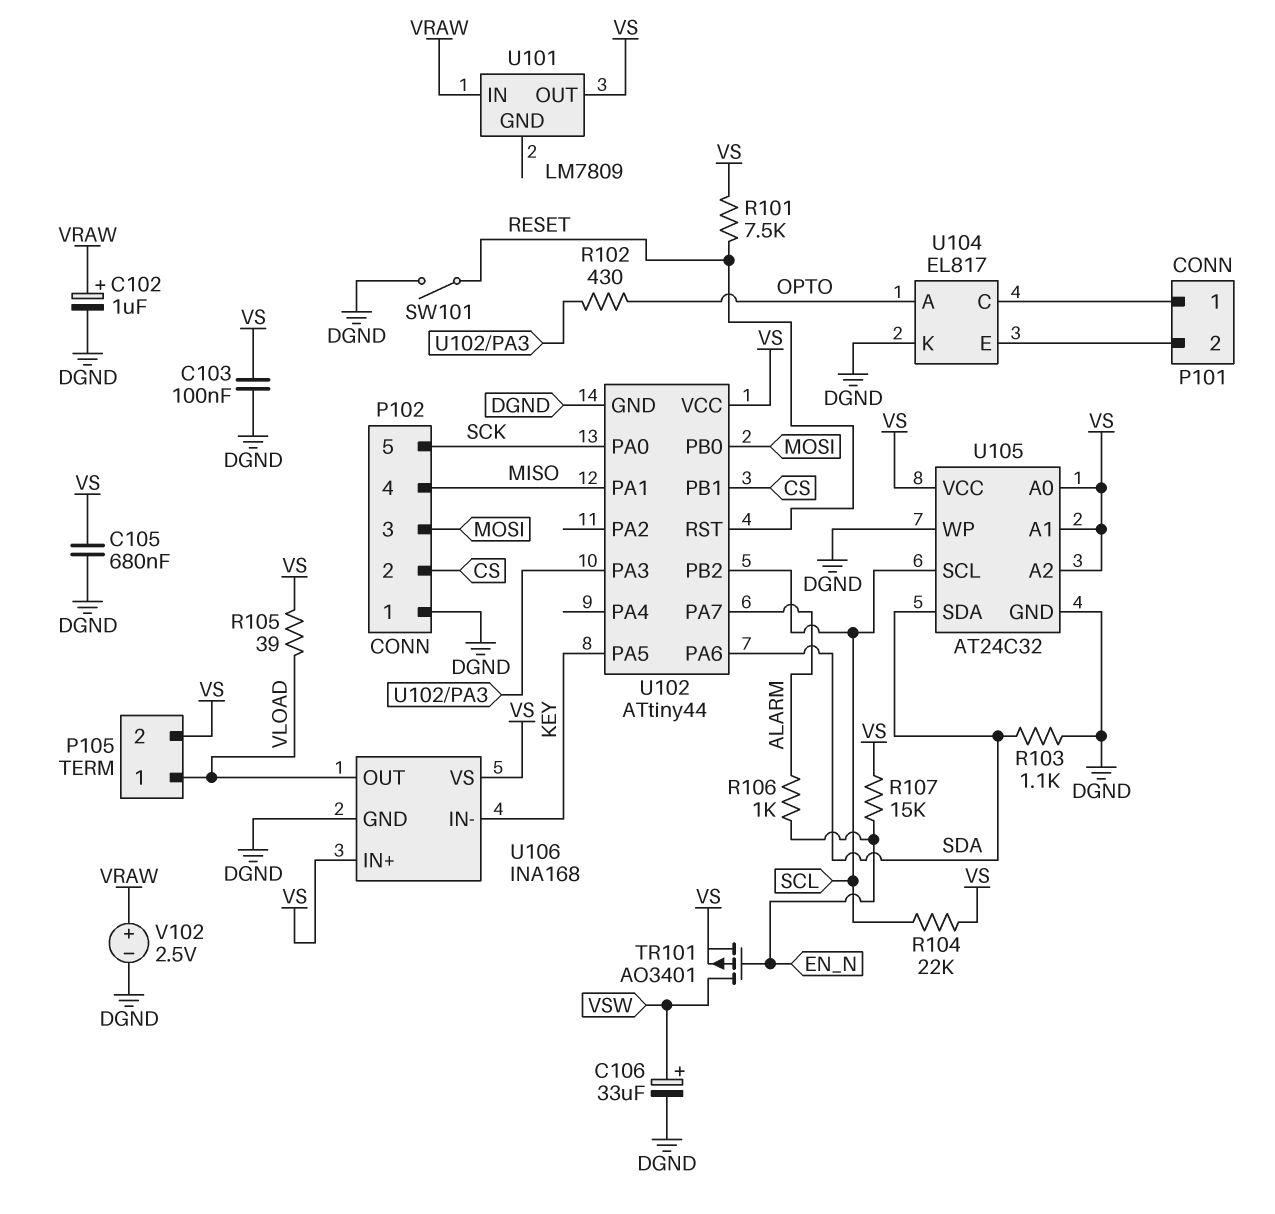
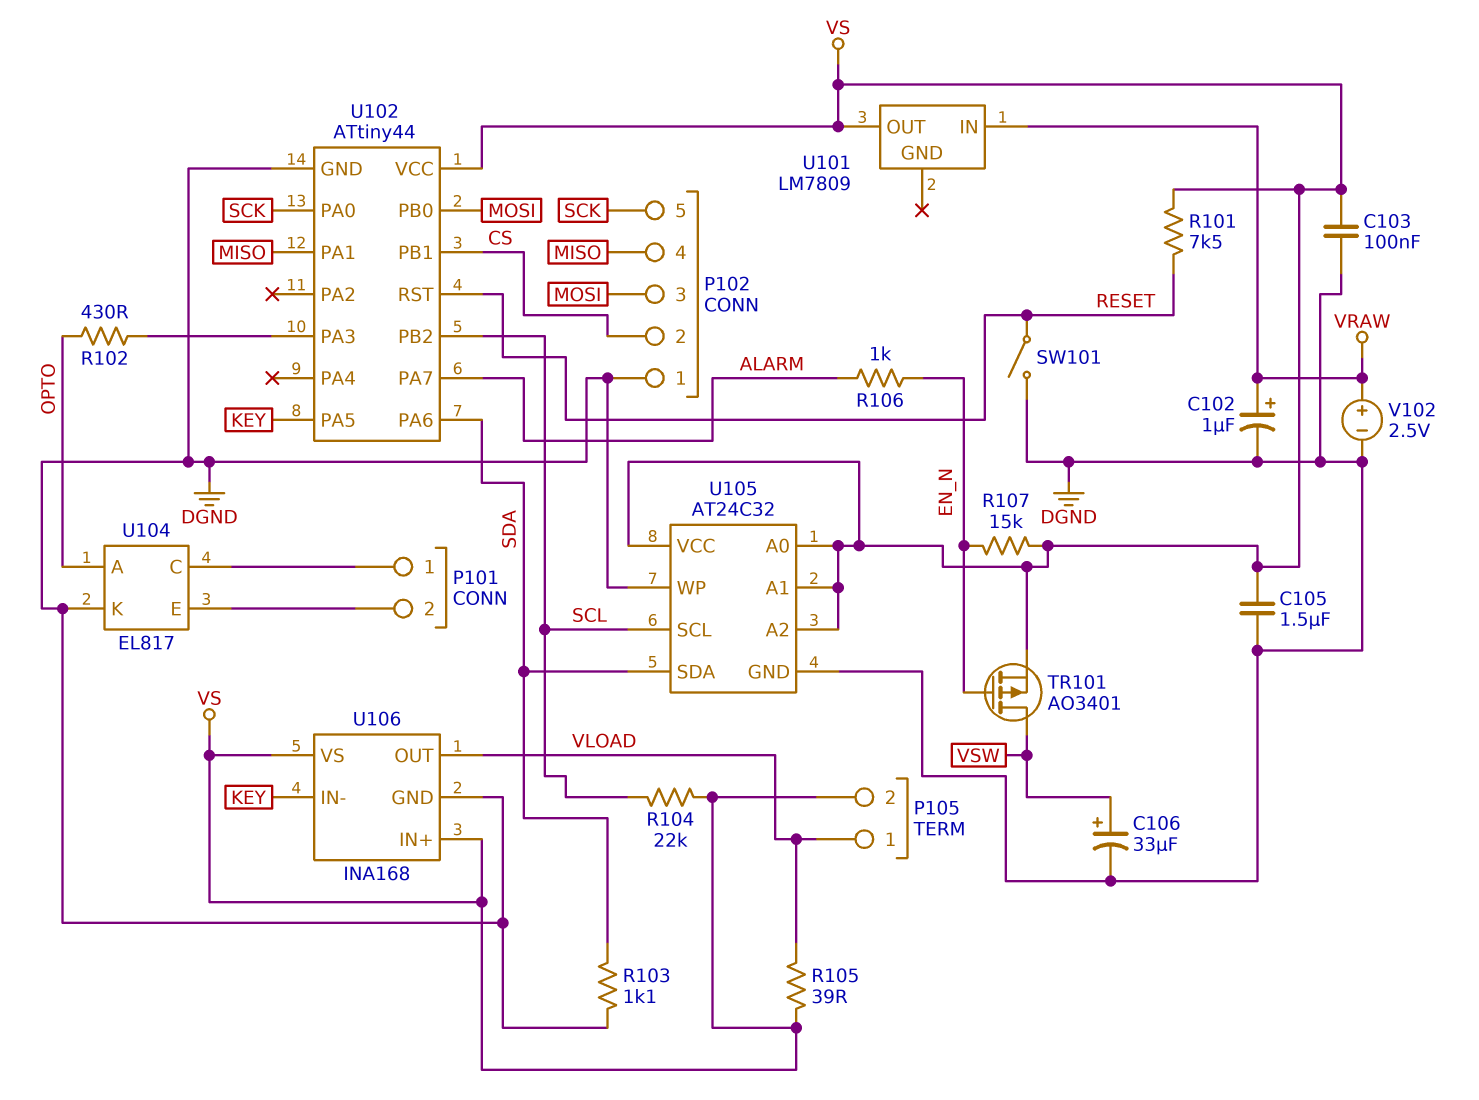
C105: 680nF (DGND, VS) -> 1.5uF (DGND, VS)

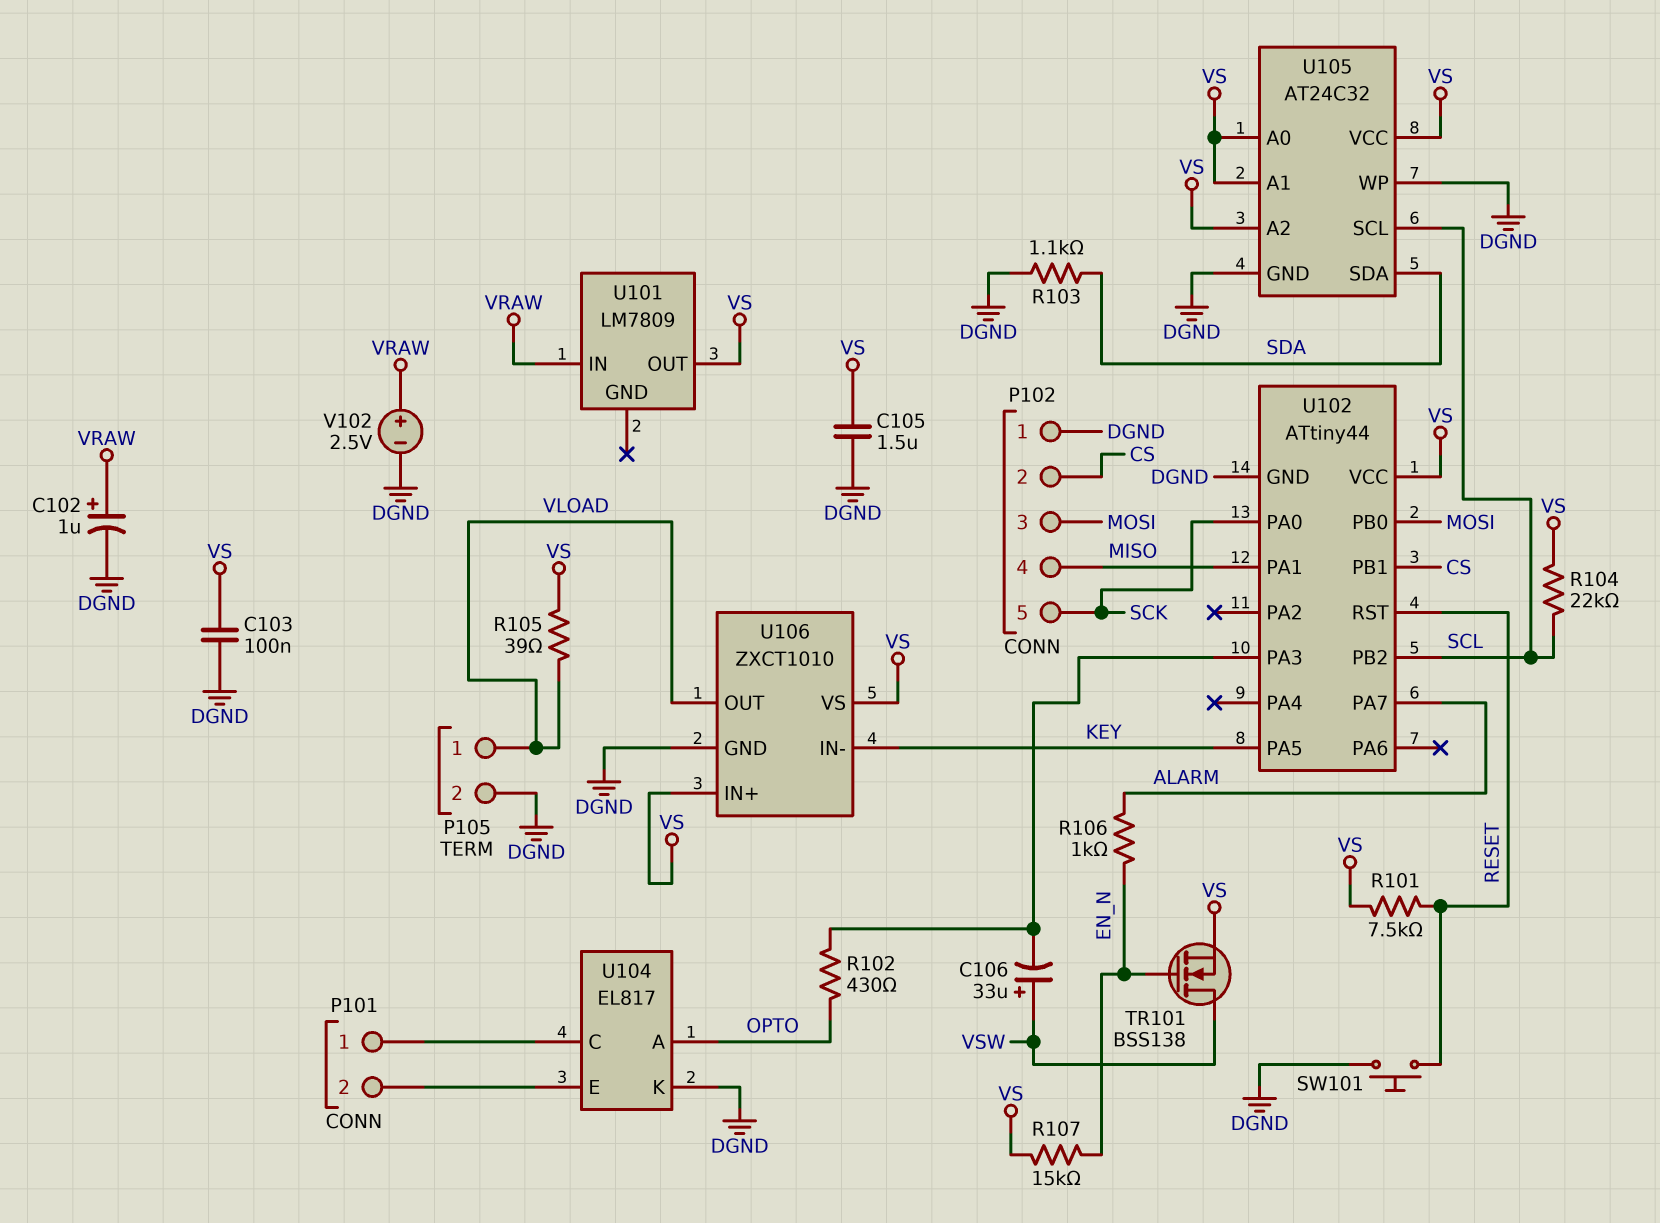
C106: 33uF (plus VSW, minus DGND) -> 33uF (plus VSW, minus U102/PA3)
P105 pin 2: VS -> DGND
SW101: switch (DGND, RESET) -> button (DGND, RESET)
TR101: PMOS AO3401 (G EN_N, D VSW, S VS) -> NMOS BSS138 (G EN_N, D VSW, S VS)
U102 pin PA6: SDA -> none
U106: INA168 -> ZXCT1010

